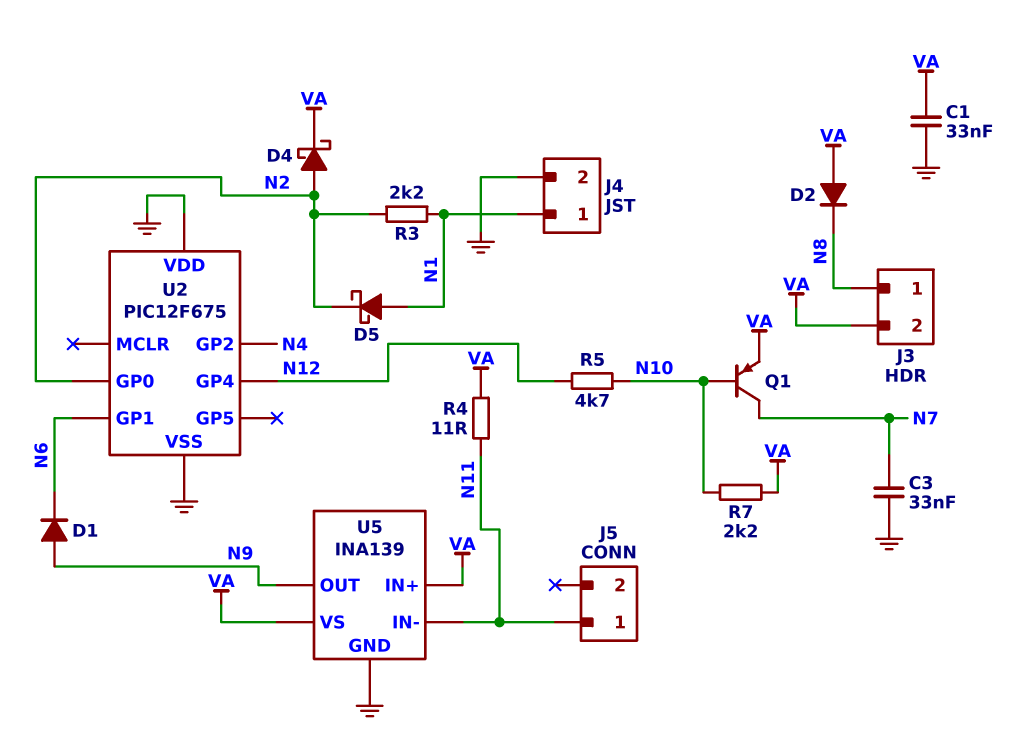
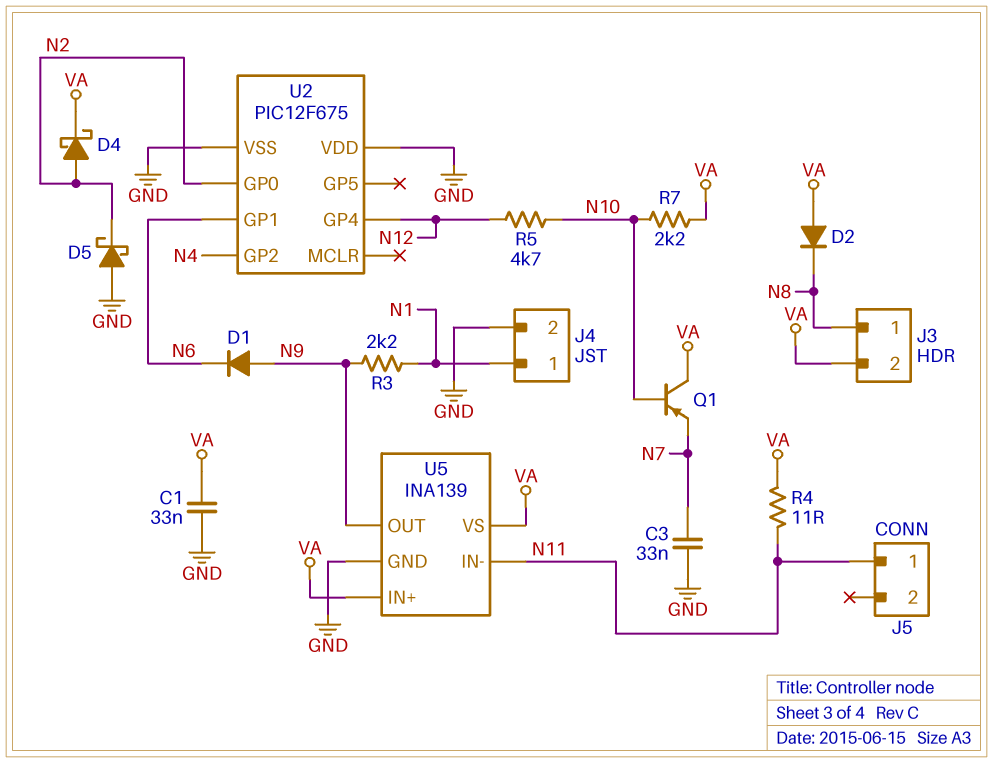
D5: schottky (A N1, K N2) -> schottky (A GND, K N2)
Q1: PNP (B N10, C N7, E VA) -> PNP (B N10, C VA, E N7)
R3: 2.2k (N1, N2) -> 2.2k (N1, N9)

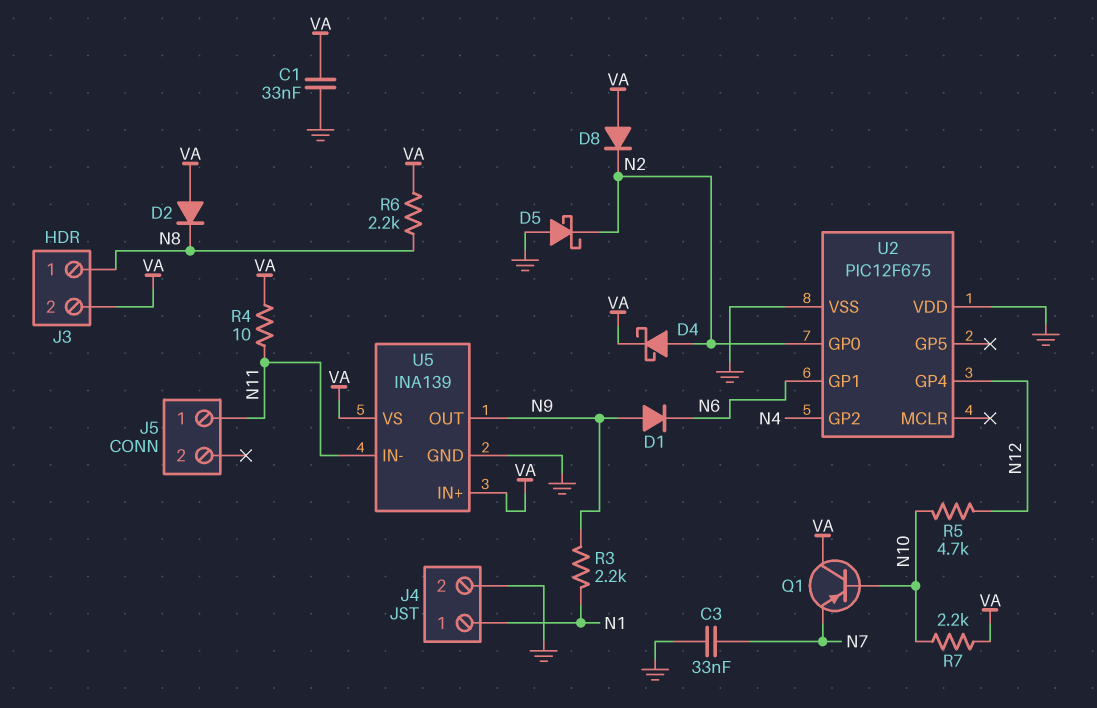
D8: none -> diode (A VA, K N2)
R4: 11 (N11, VA) -> 10 (N11, VA)
R6: none -> 2.2k (N8, VA)

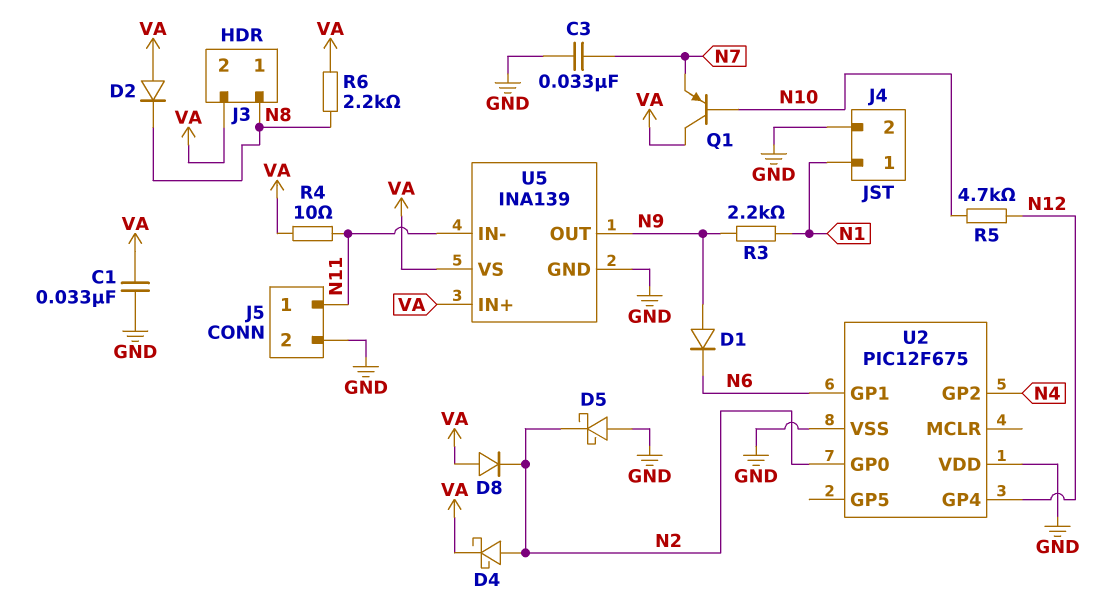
J5 pin 2: none -> GND
R7: 2.2k (N10, VA) -> none

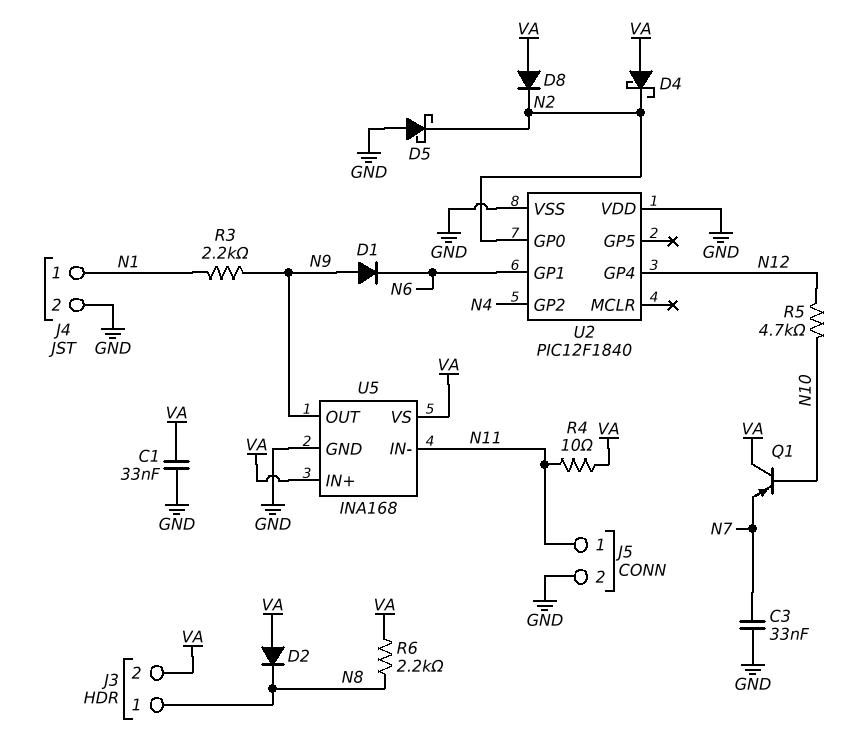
D4: schottky (A N2, K VA) -> schottky (A VA, K N2)
U2: PIC12F675 -> PIC12F1840
U5: INA139 -> INA168

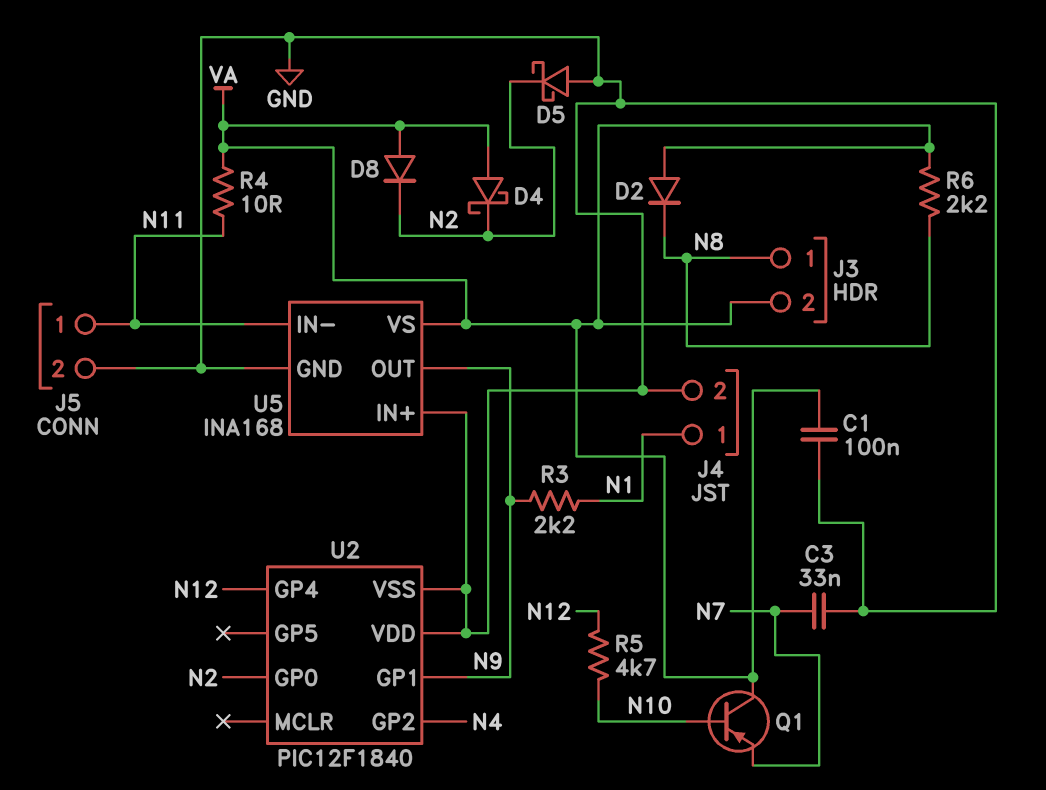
C1: 33nF (GND, VA) -> 100nF (GND, VA)
D1: diode (A N9, K N6) -> none
U2 pin GP1: N6 -> N9
U5 pin IN+: VA -> GND

